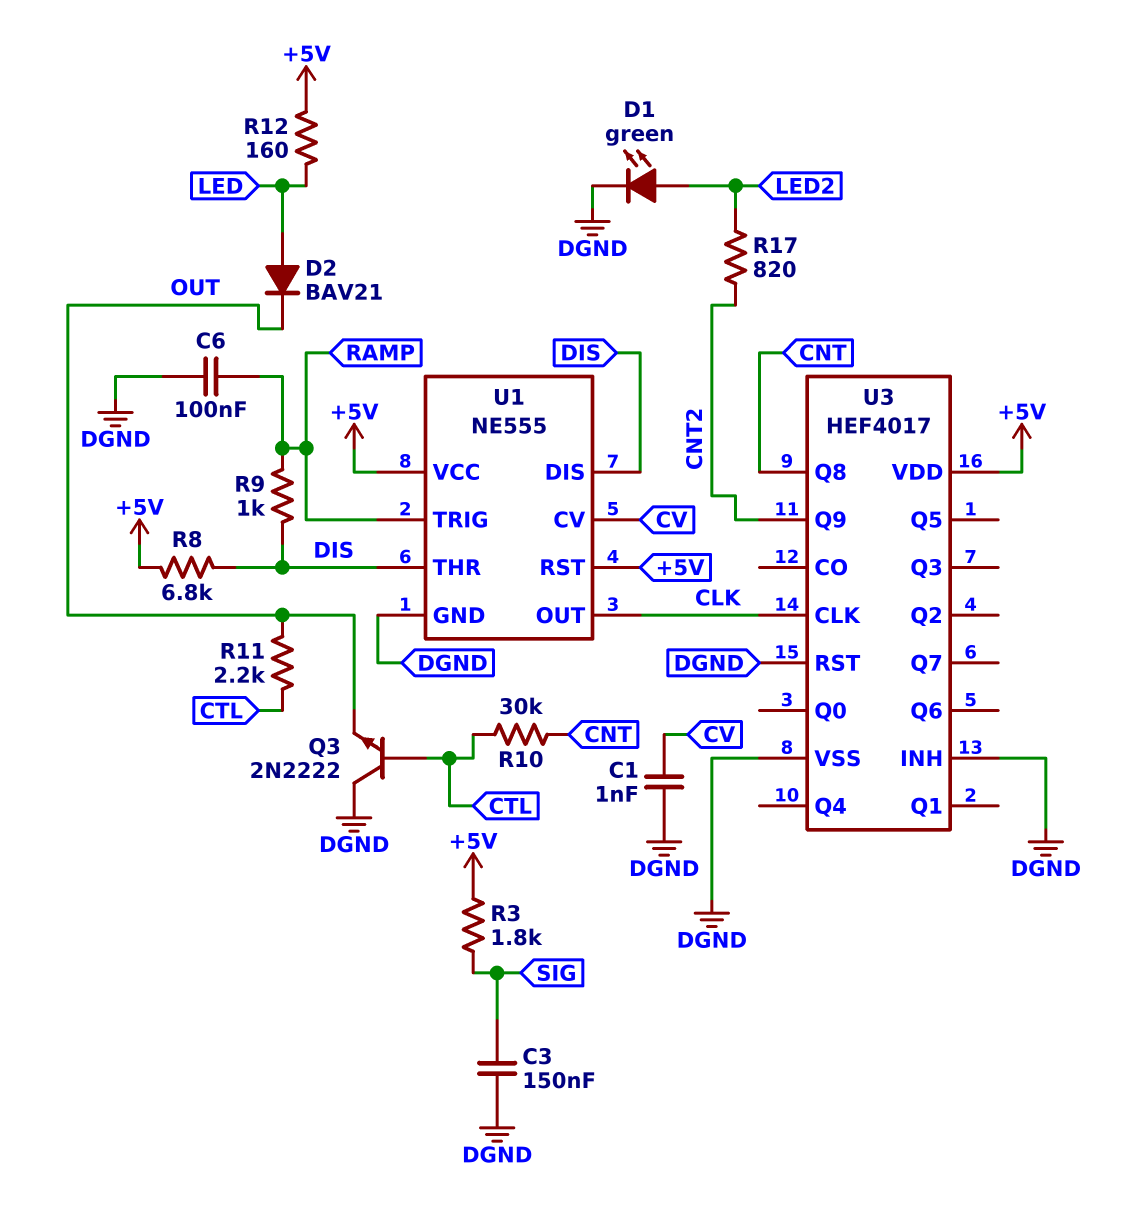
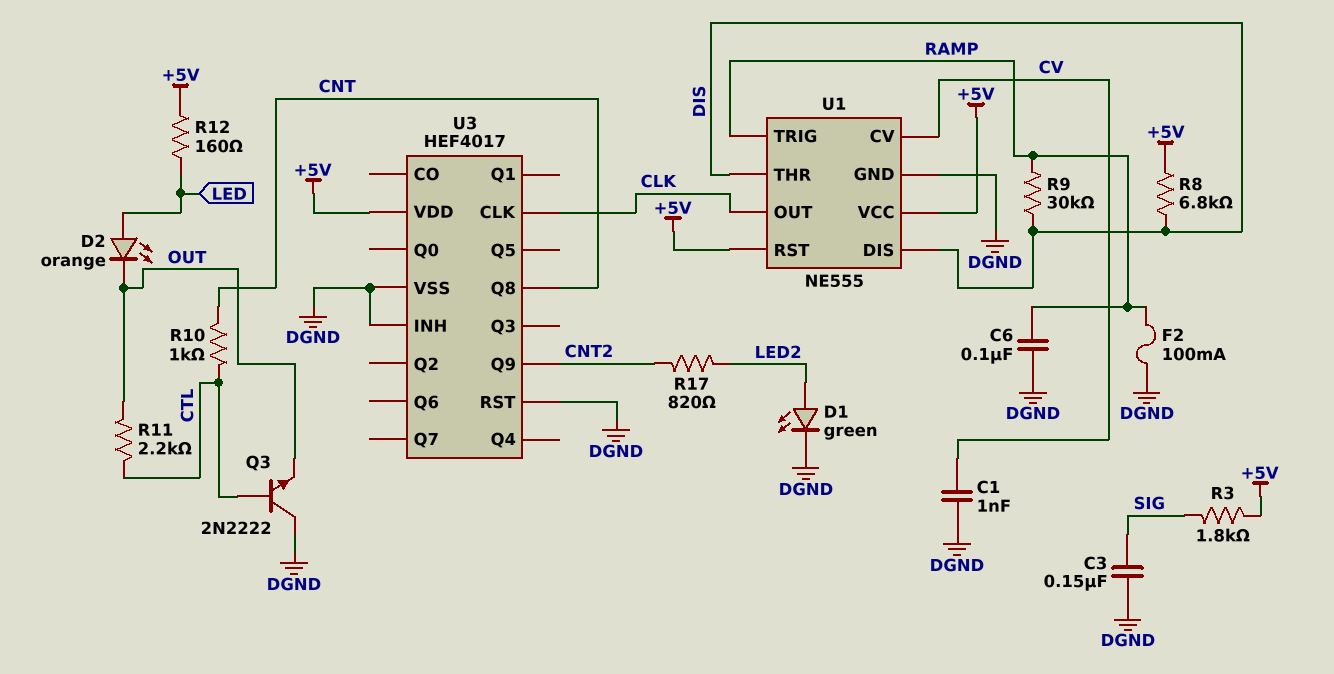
D2: diode BAV21 (A LED, K OUT) -> LED orange (A LED, K OUT)
F2: none -> 100mA (DGND, RAMP)
R9: 1k (DIS, RAMP) -> 30k (DIS, RAMP)
R10: 30k (CNT, CTL) -> 1k (CNT, CTL)

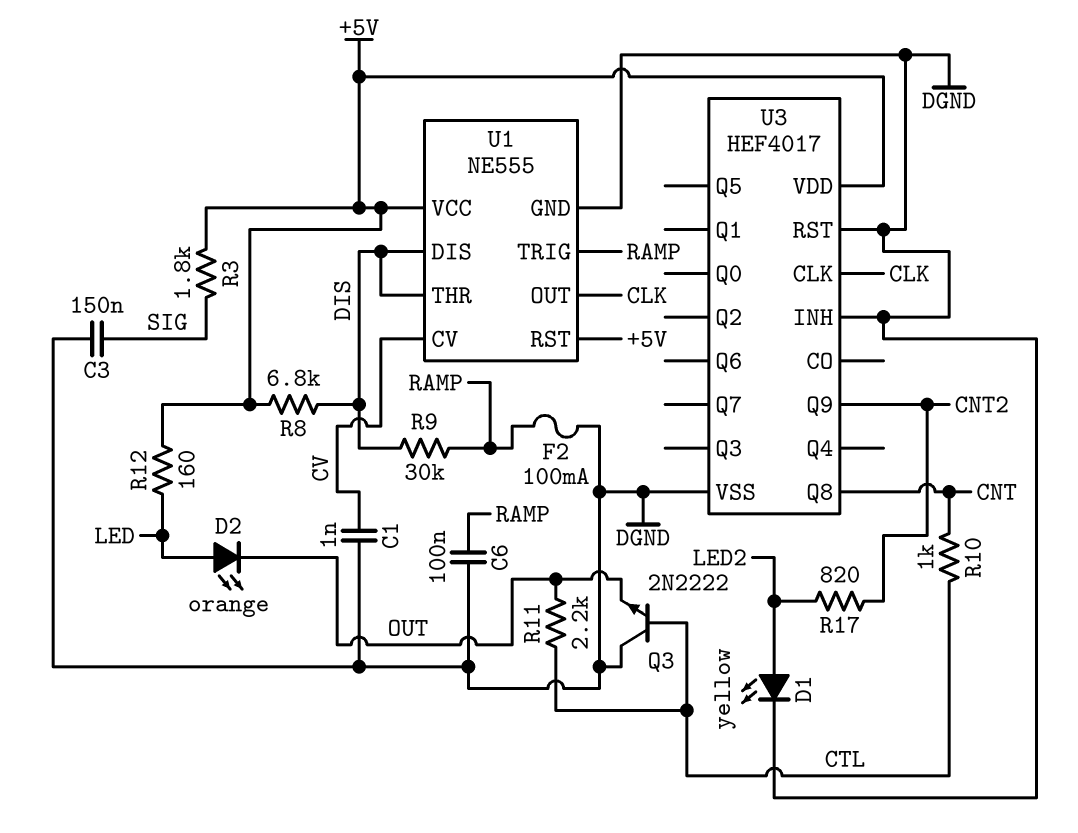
D1: LED green (A LED2, K DGND) -> LED yellow (A LED2, K DGND)

